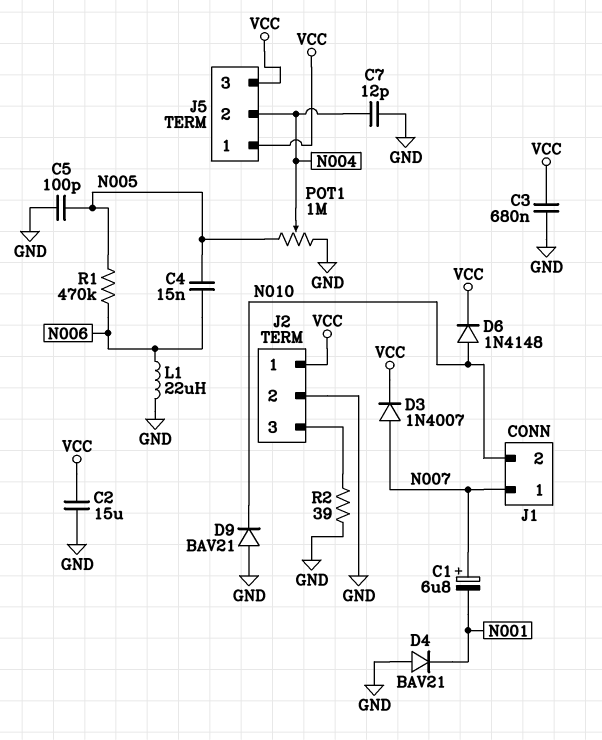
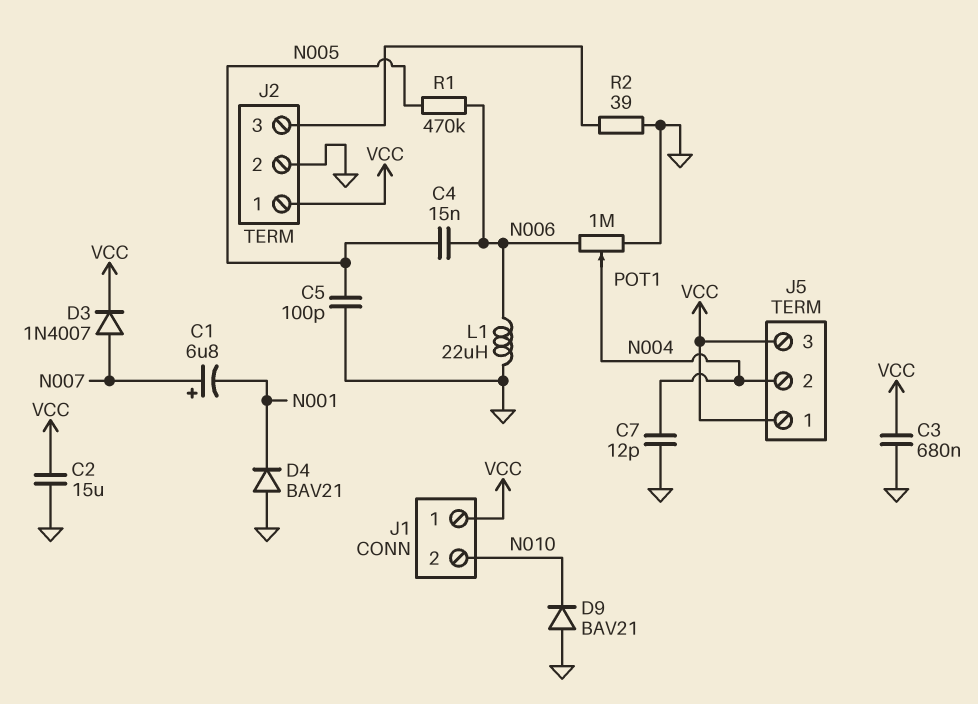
D6: diode 1N4148 (A N010, K VCC) -> none
J1 pin 1: N007 -> VCC
POT1: 1M (GND, N005, wiper N004) -> 1M (GND, N006, wiper N004)

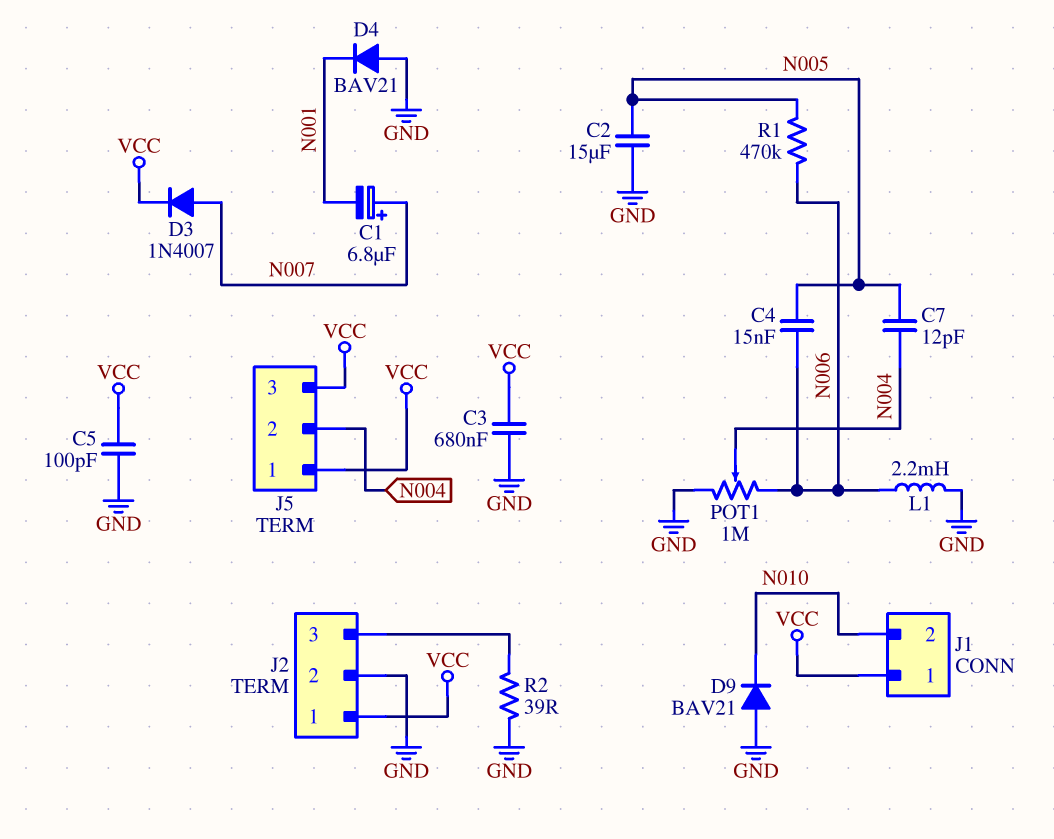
C2: 15uF (GND, VCC) -> 15uF (GND, N005)
C5: 100pF (GND, N005) -> 100pF (GND, VCC)
C7: 12pF (GND, N004) -> 12pF (N004, N005)
L1: 22uH (GND, N006) -> 2.2mH (GND, N006)

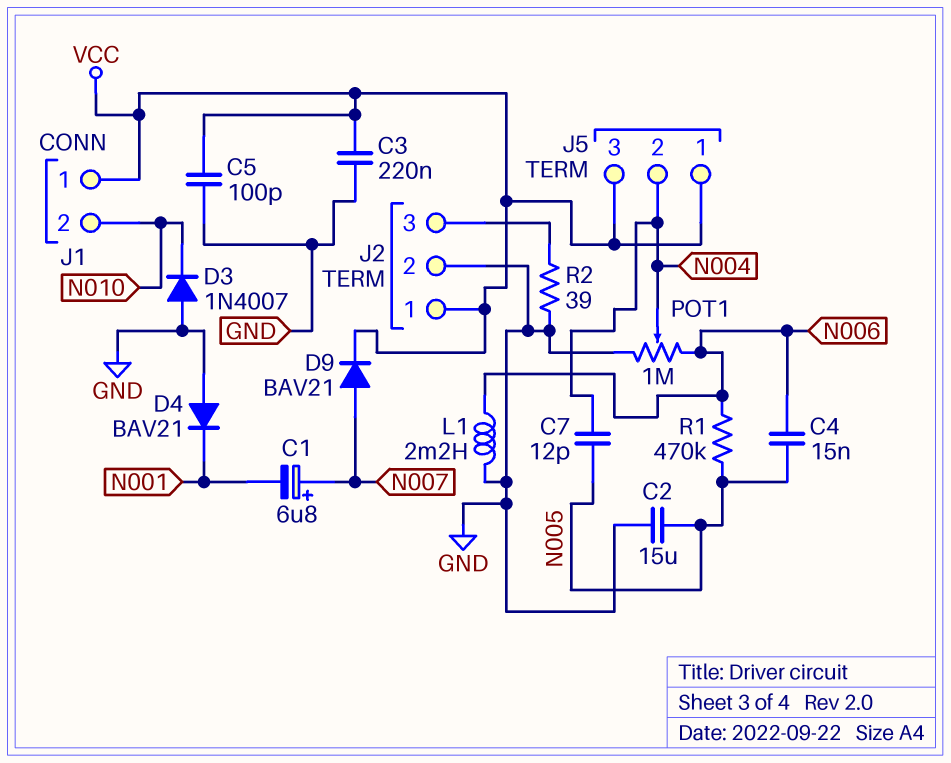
C3: 680nF (GND, VCC) -> 220nF (GND, VCC)
D3: diode 1N4007 (A N007, K VCC) -> diode 1N4007 (A GND, K N010)
D9: diode BAV21 (A GND, K N010) -> diode BAV21 (A N007, K VCC)

